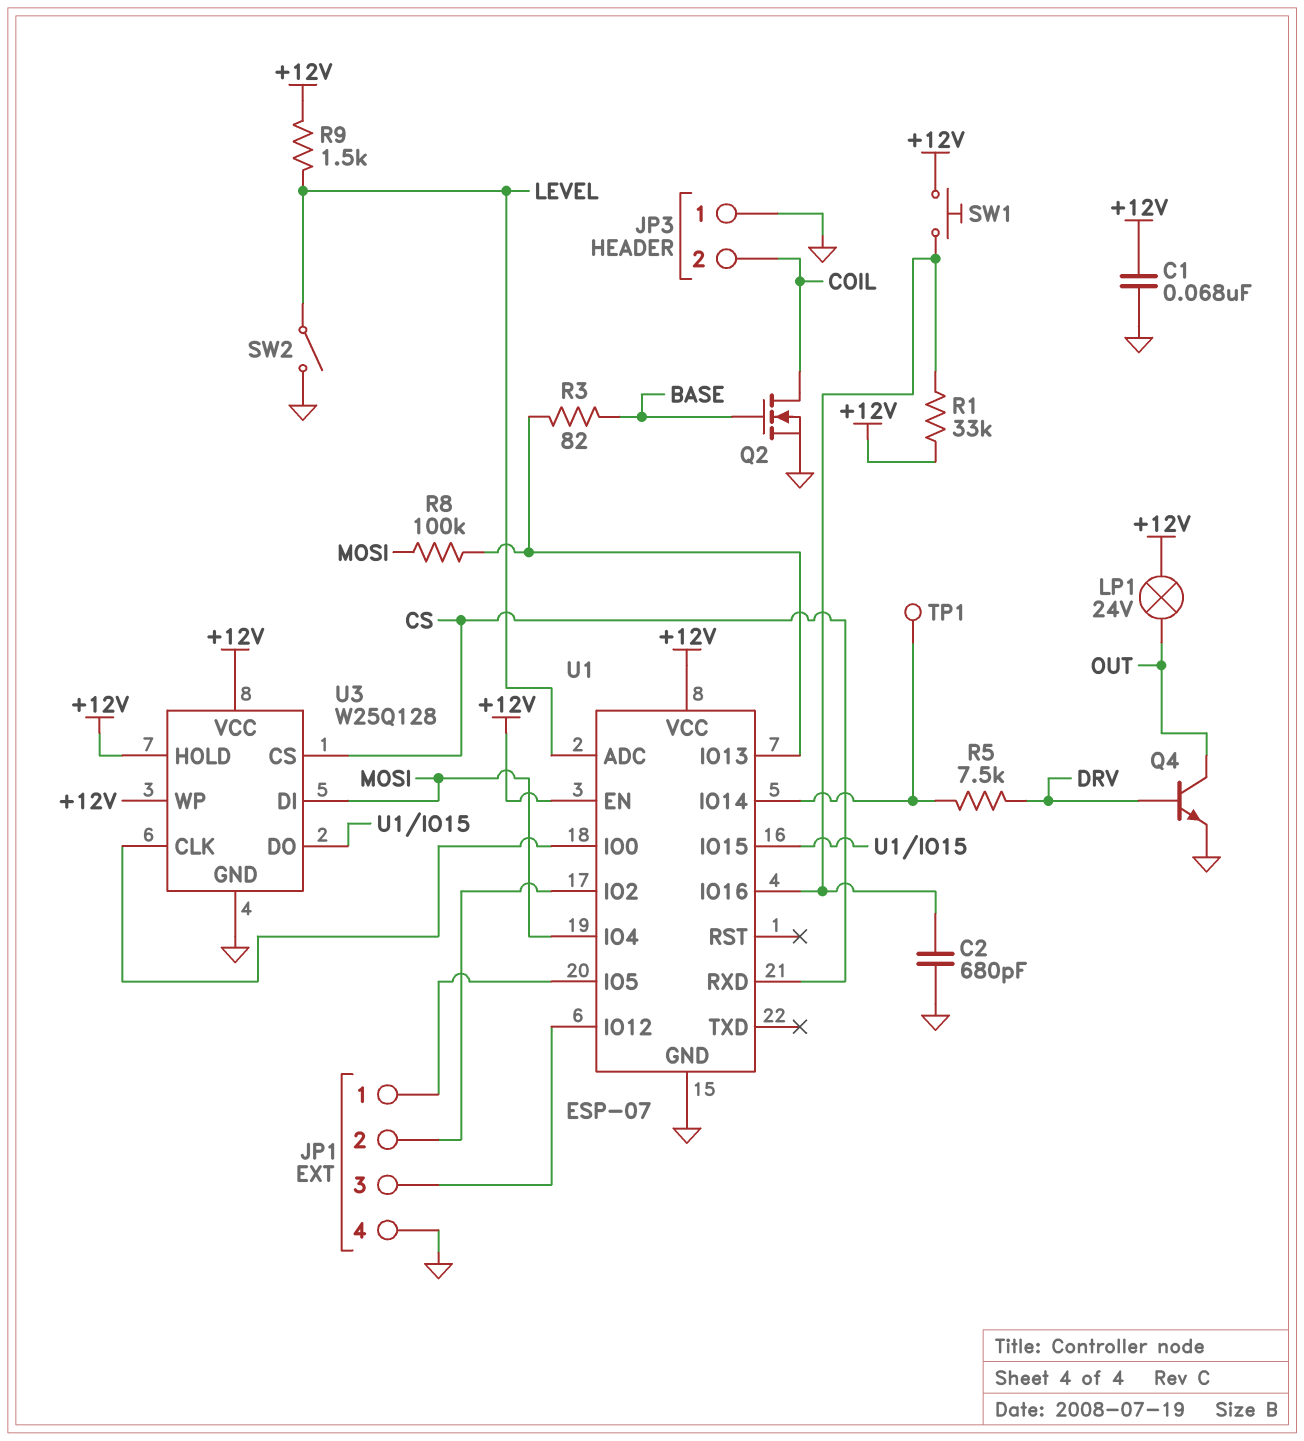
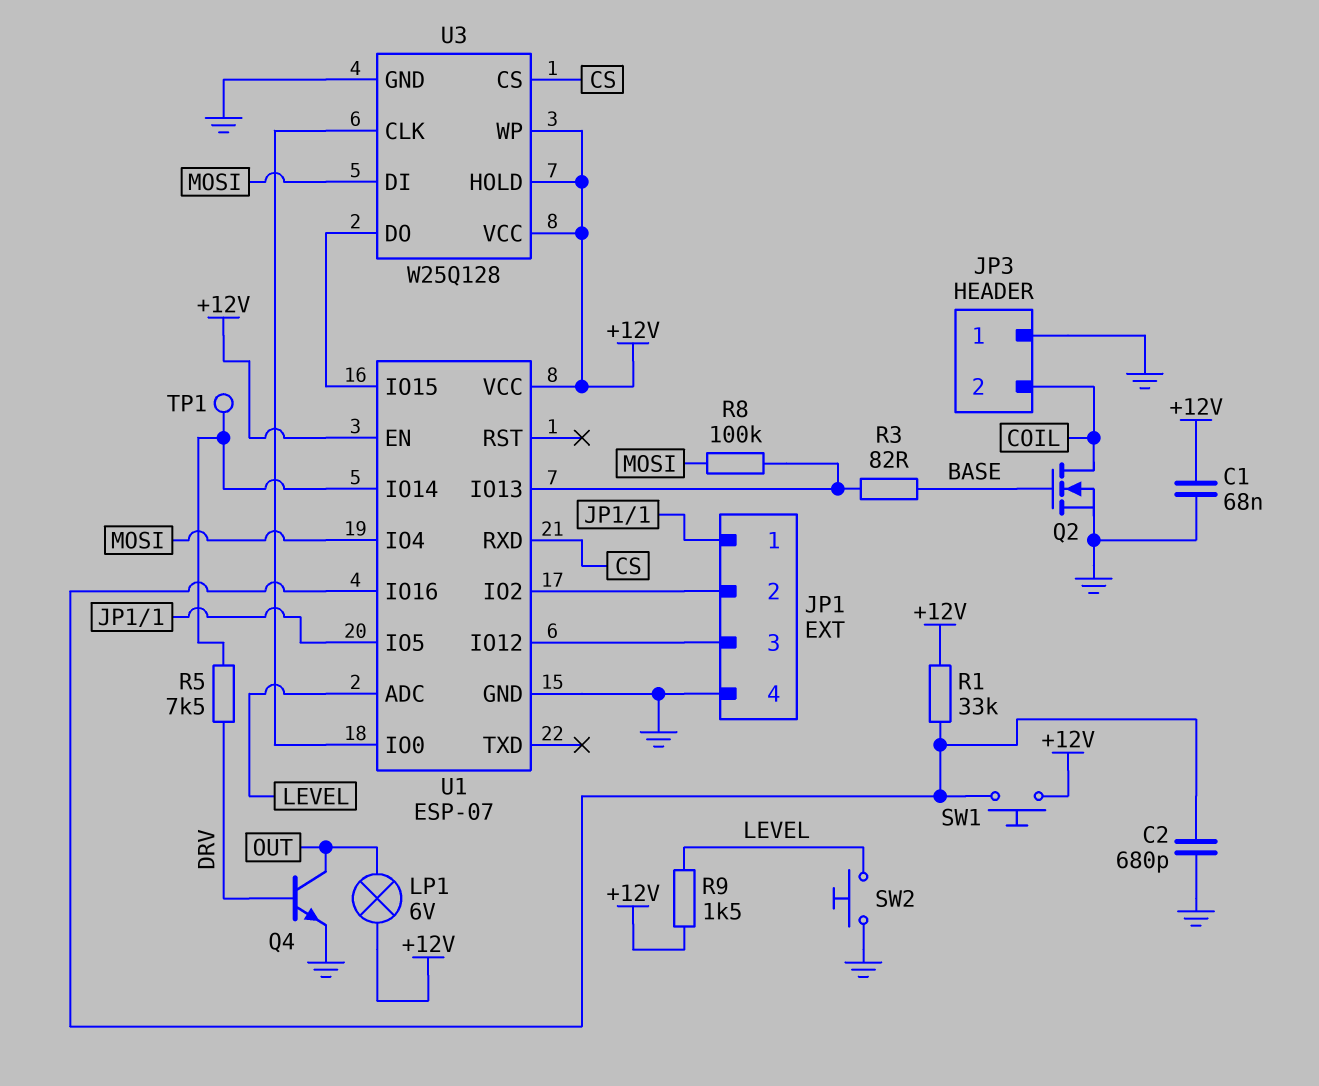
LP1: lamp 24V (+12V, OUT) -> lamp 6V (+12V, OUT)
SW2: switch (GND, LEVEL) -> button (GND, LEVEL)

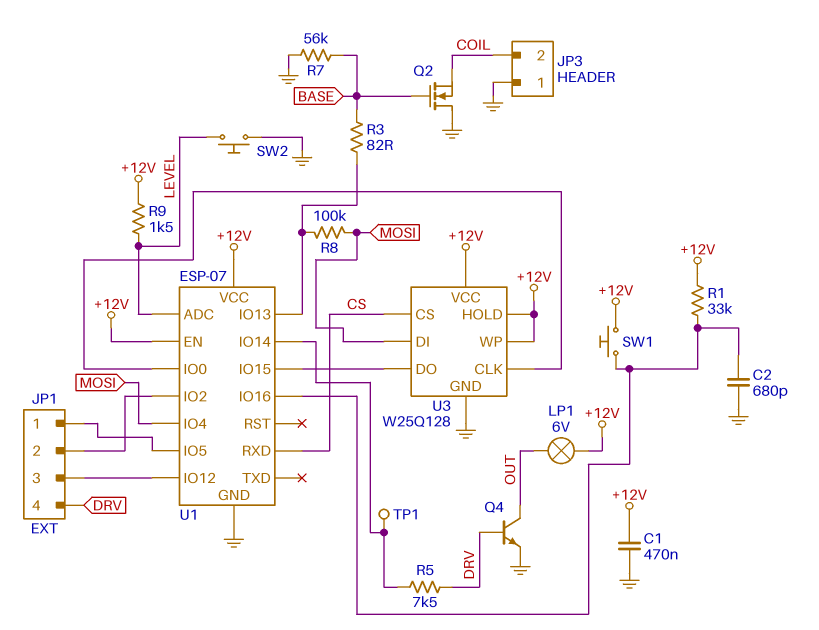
C1: 68nF (+12V, GND) -> 470nF (+12V, GND)
JP1 pin 4: GND -> DRV
Q2: NMOS (G BASE, D COIL, S GND) -> NMOS (G BASE, D GND, S COIL)
R7: none -> 56k (BASE, GND)

